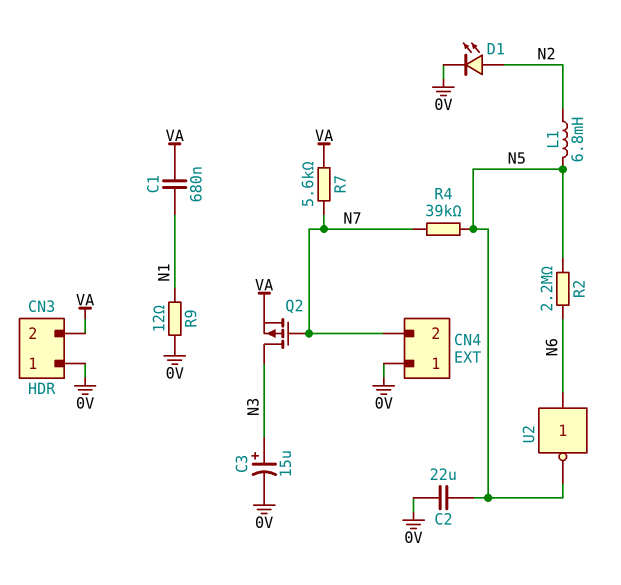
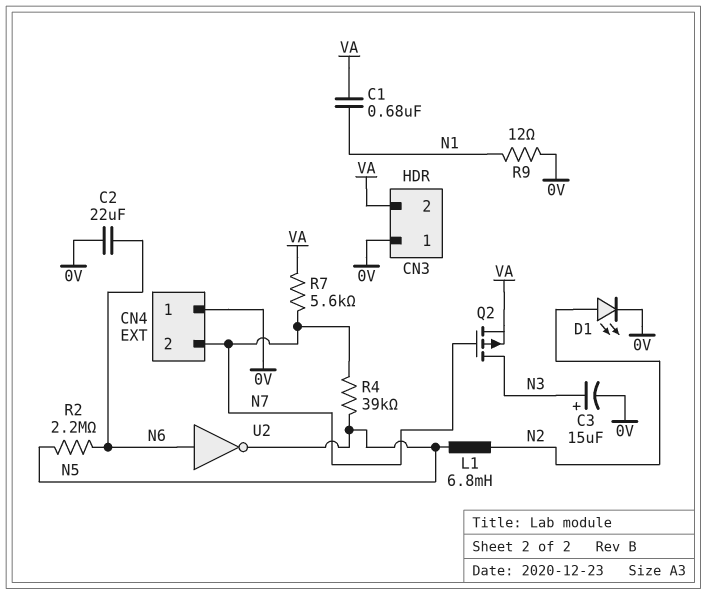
C2: 22uF (0V, N5) -> 22uF (0V, N6)

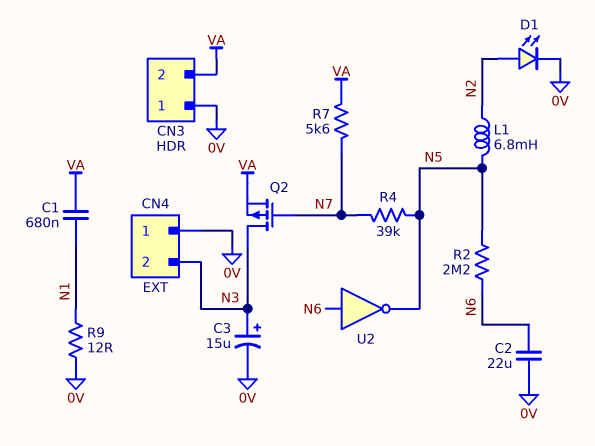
CN4 pin 2: N7 -> N3

